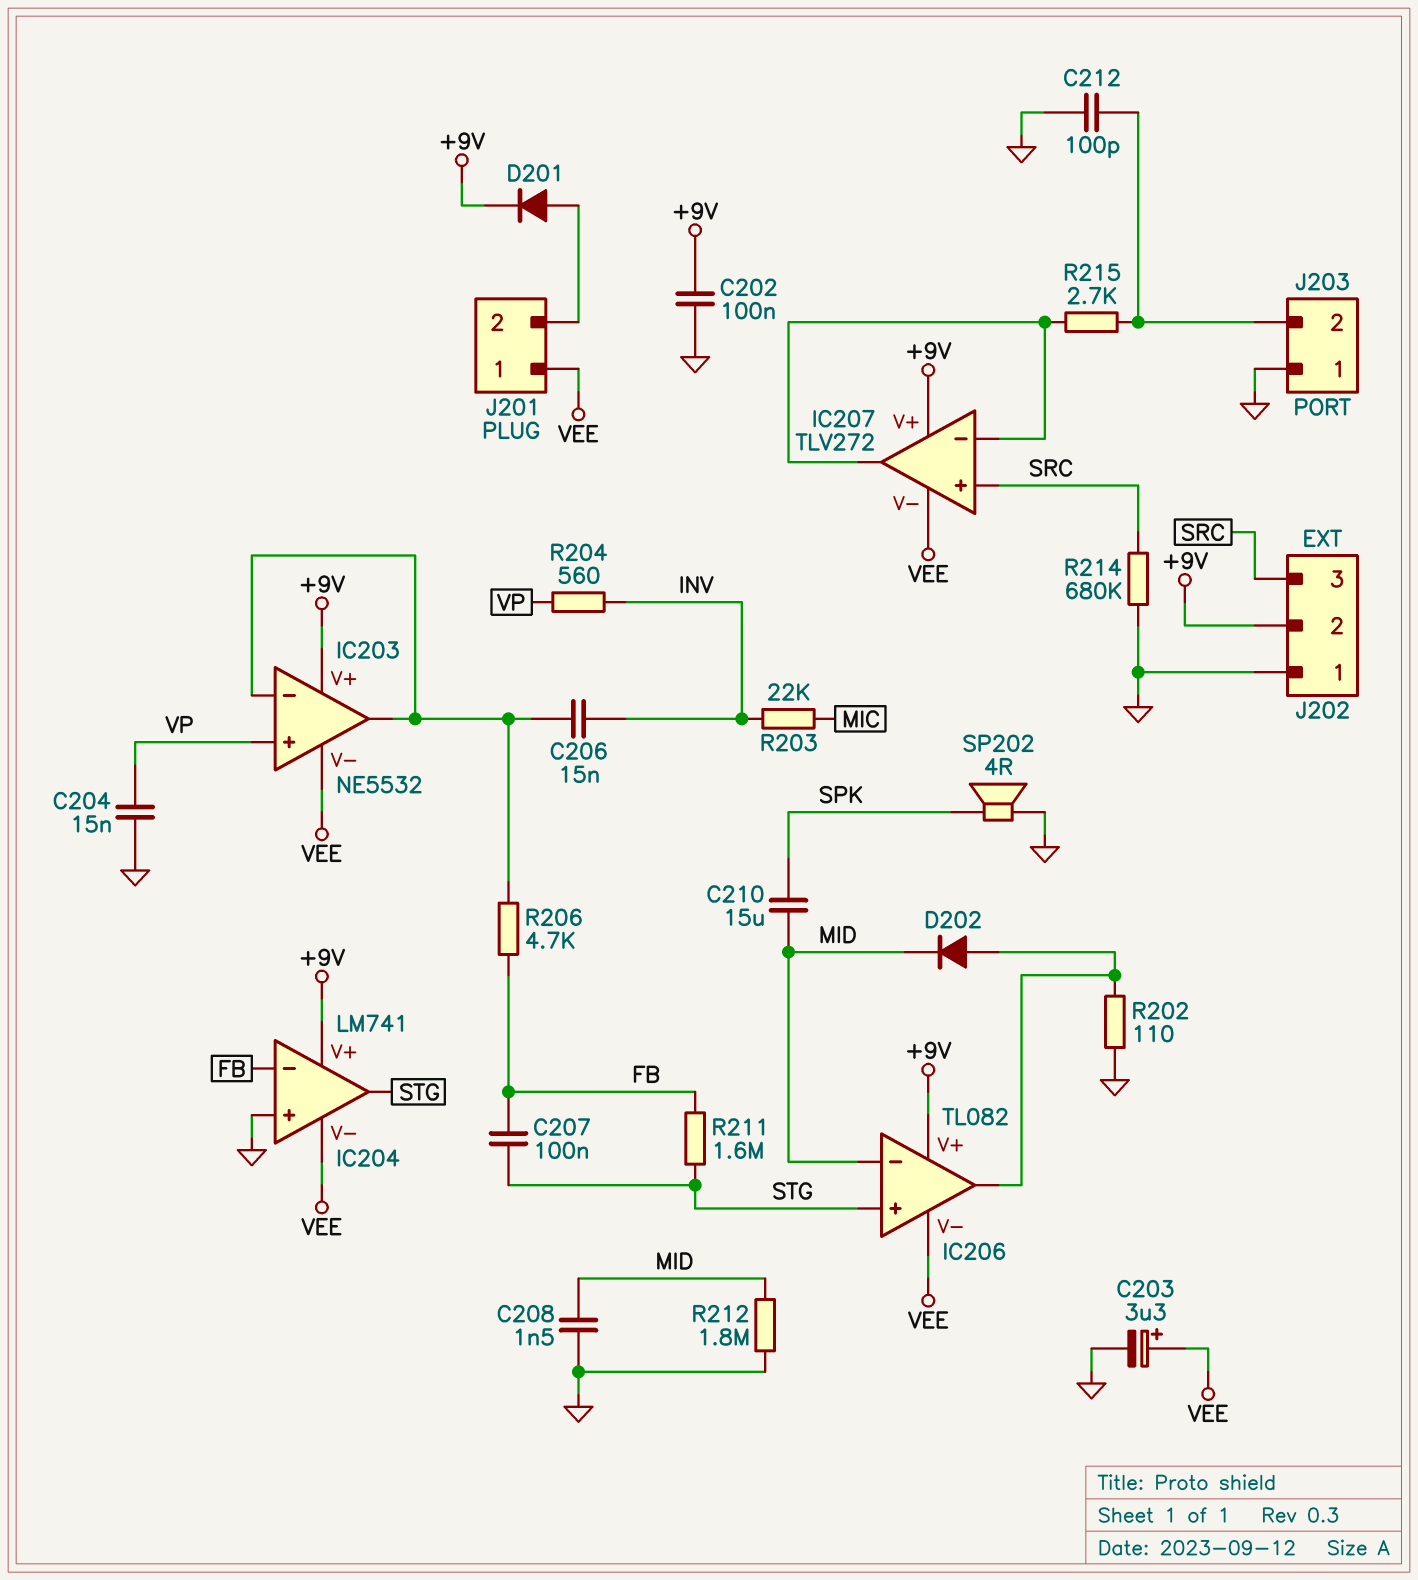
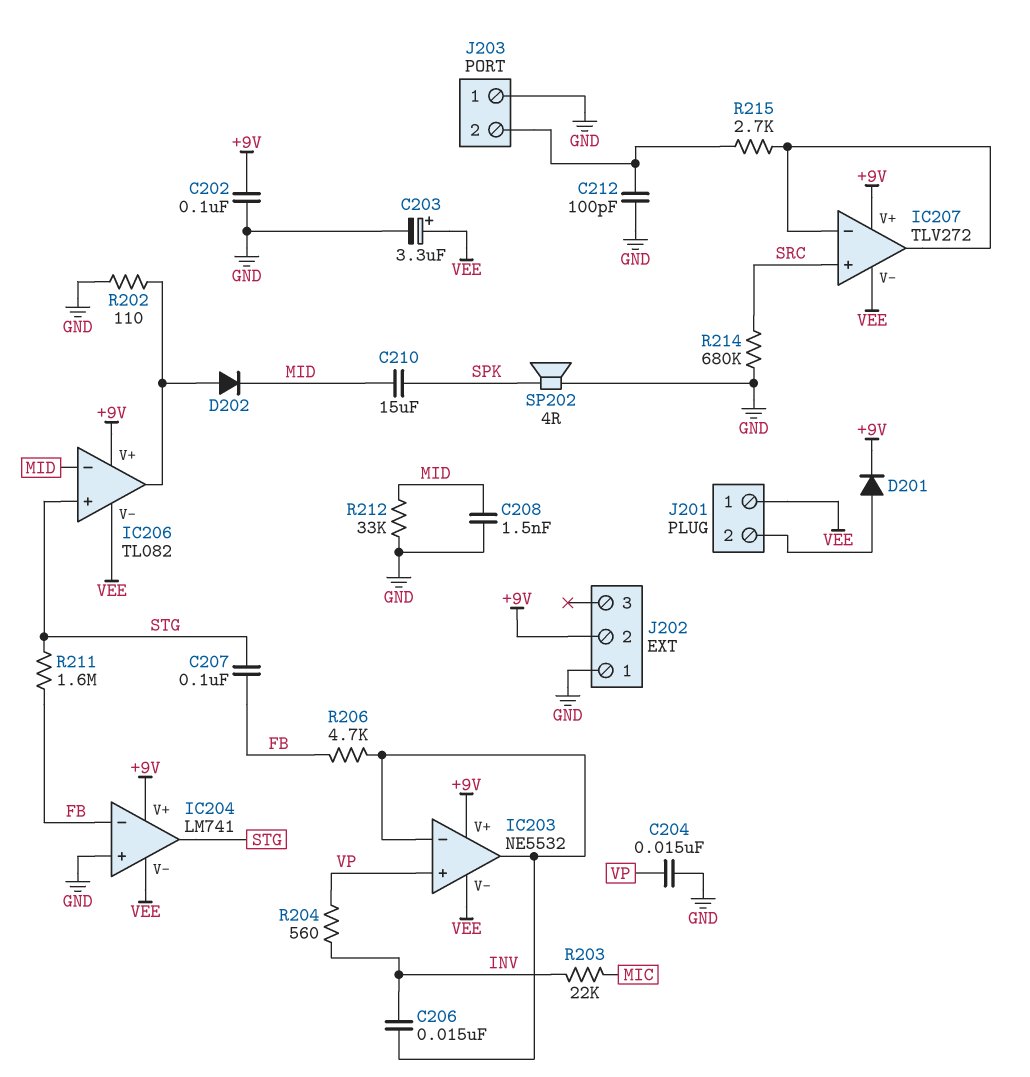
J202 pin 3: SRC -> none
R212: 1.8M (GND, MID) -> 33k (GND, MID)

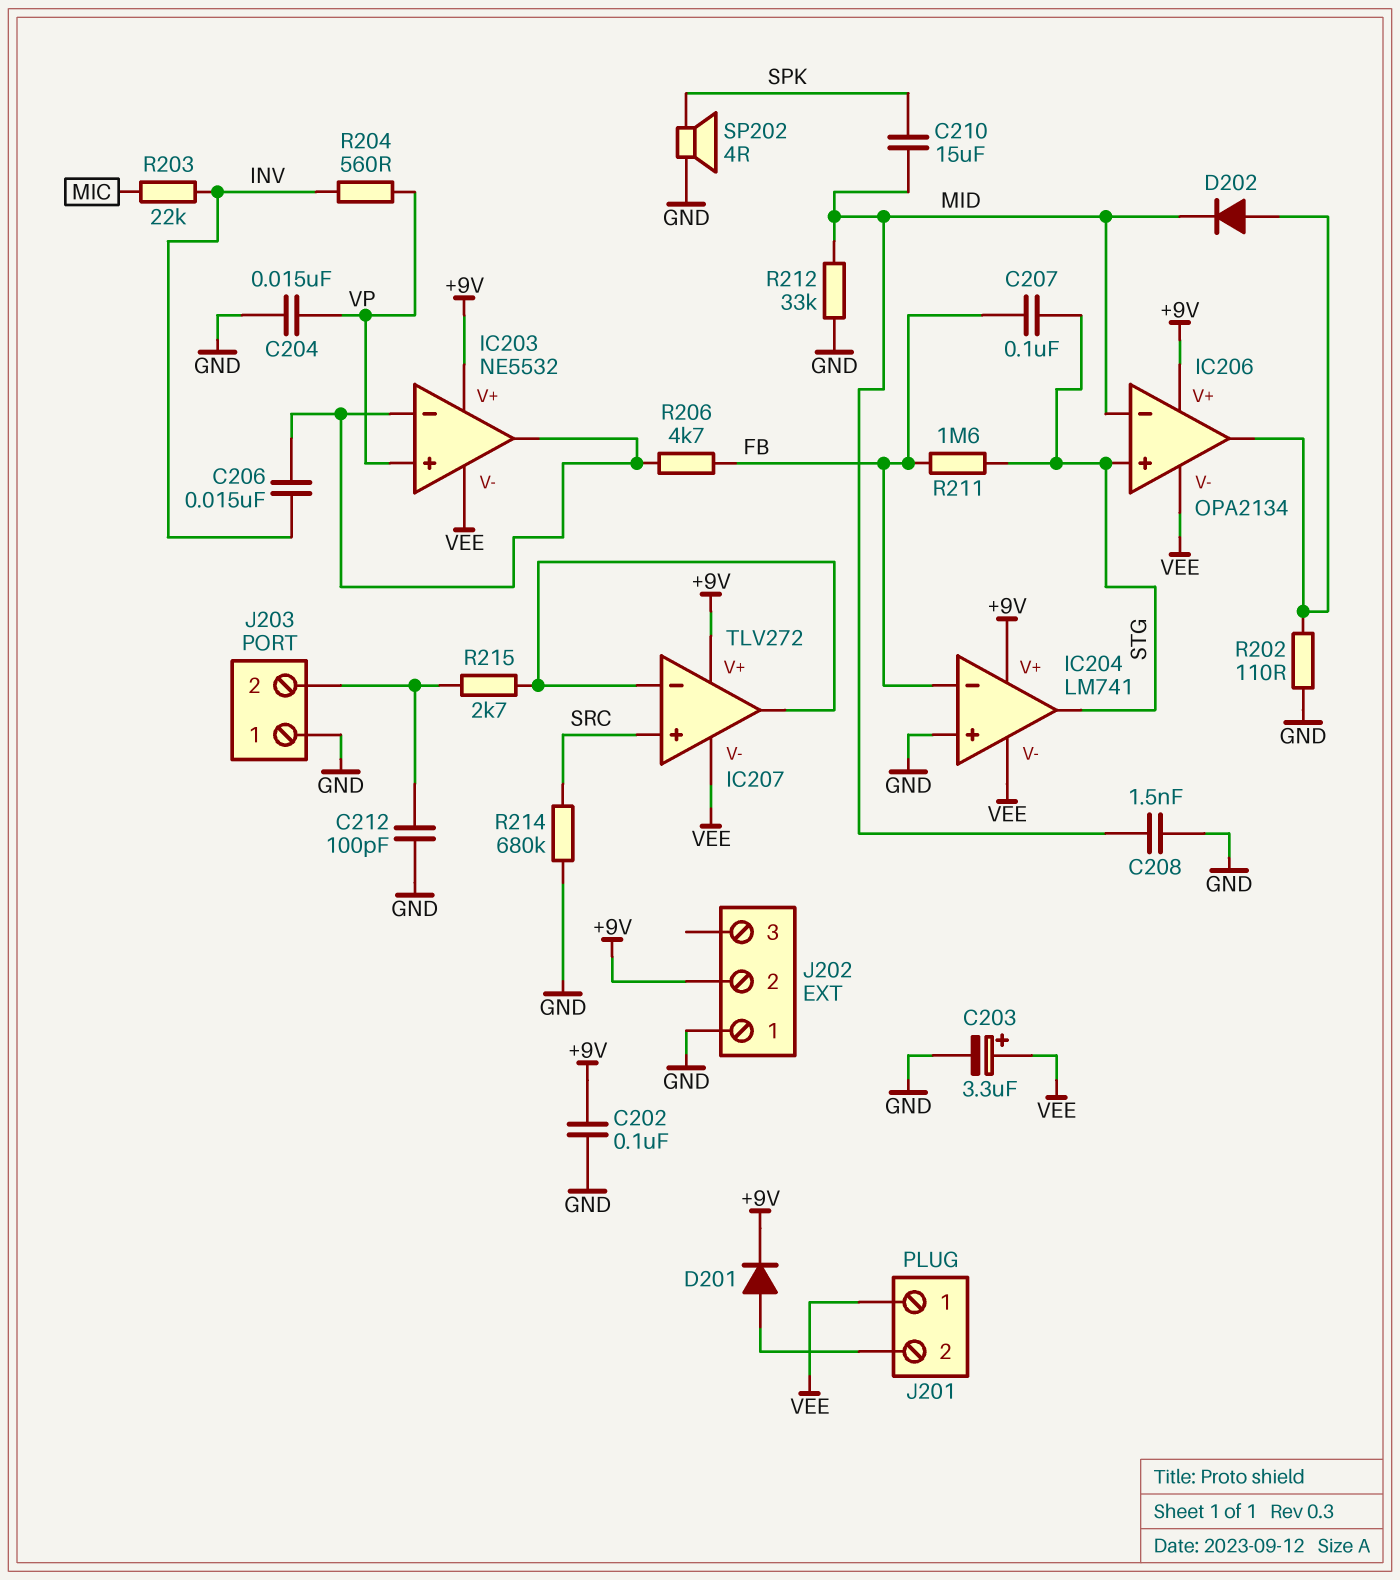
IC206: TL082 -> OPA2134

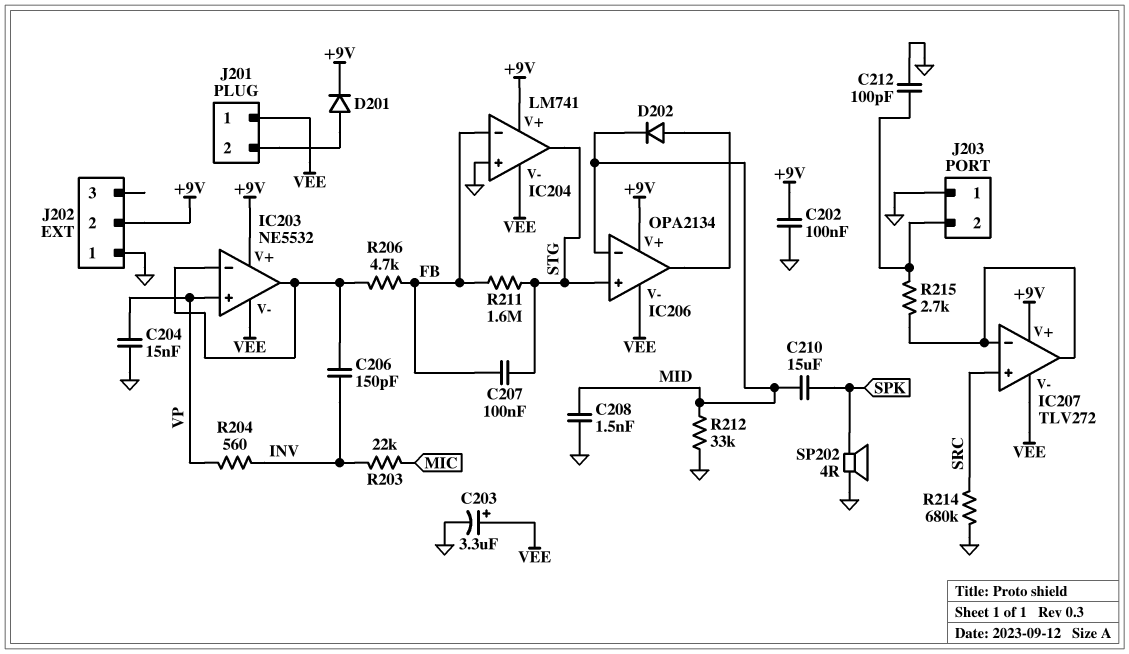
C206: 15nF (IC203/in-, INV) -> 150pF (IC203/in-, INV)
R202: 110 (GND, IC206/out) -> none

